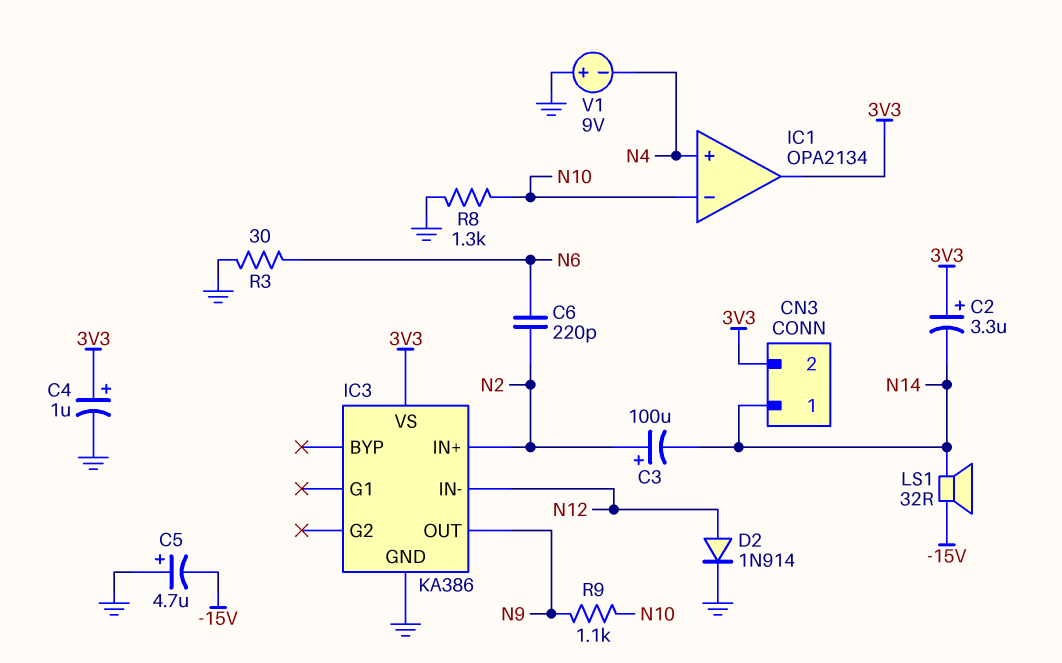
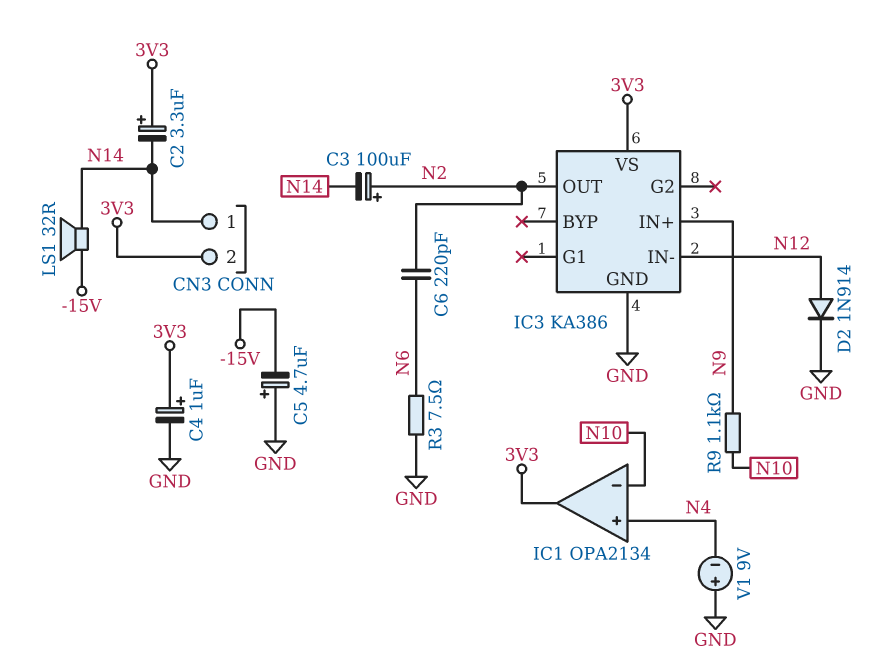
IC3 pin IN+: N2 -> N9
IC3 pin OUT: N9 -> N2
R3: 30 (GND, N6) -> 7.5 (GND, N6)
R8: 1.3k (GND, N10) -> none

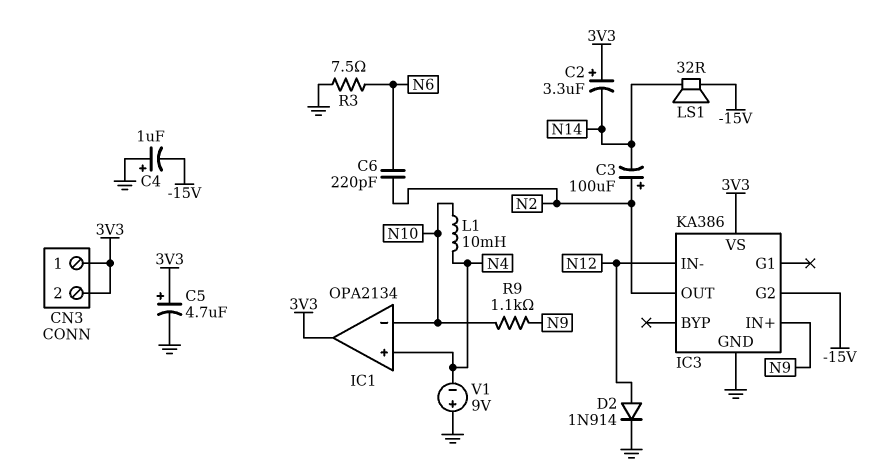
C4: 1uF (plus 3V3, minus GND) -> 1uF (plus GND, minus -15V)
C5: 4.7uF (plus GND, minus -15V) -> 4.7uF (plus 3V3, minus GND)
CN3 pin 1: N14 -> 3V3
IC3 pin G2: none -> -15V
L1: none -> 10mH (N4, N10)

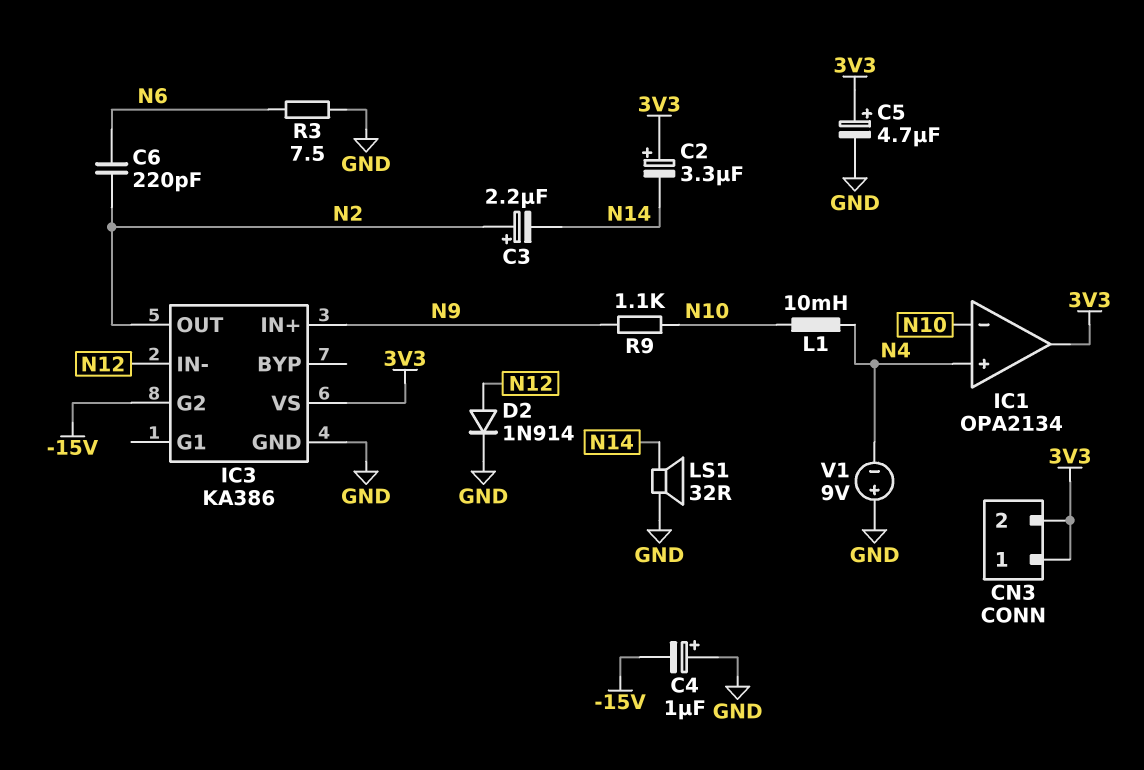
C3: 100uF (plus N2, minus N14) -> 2.2uF (plus N2, minus N14)
LS1: speaker 32R (-15V, N14) -> speaker 32R (GND, N14)

